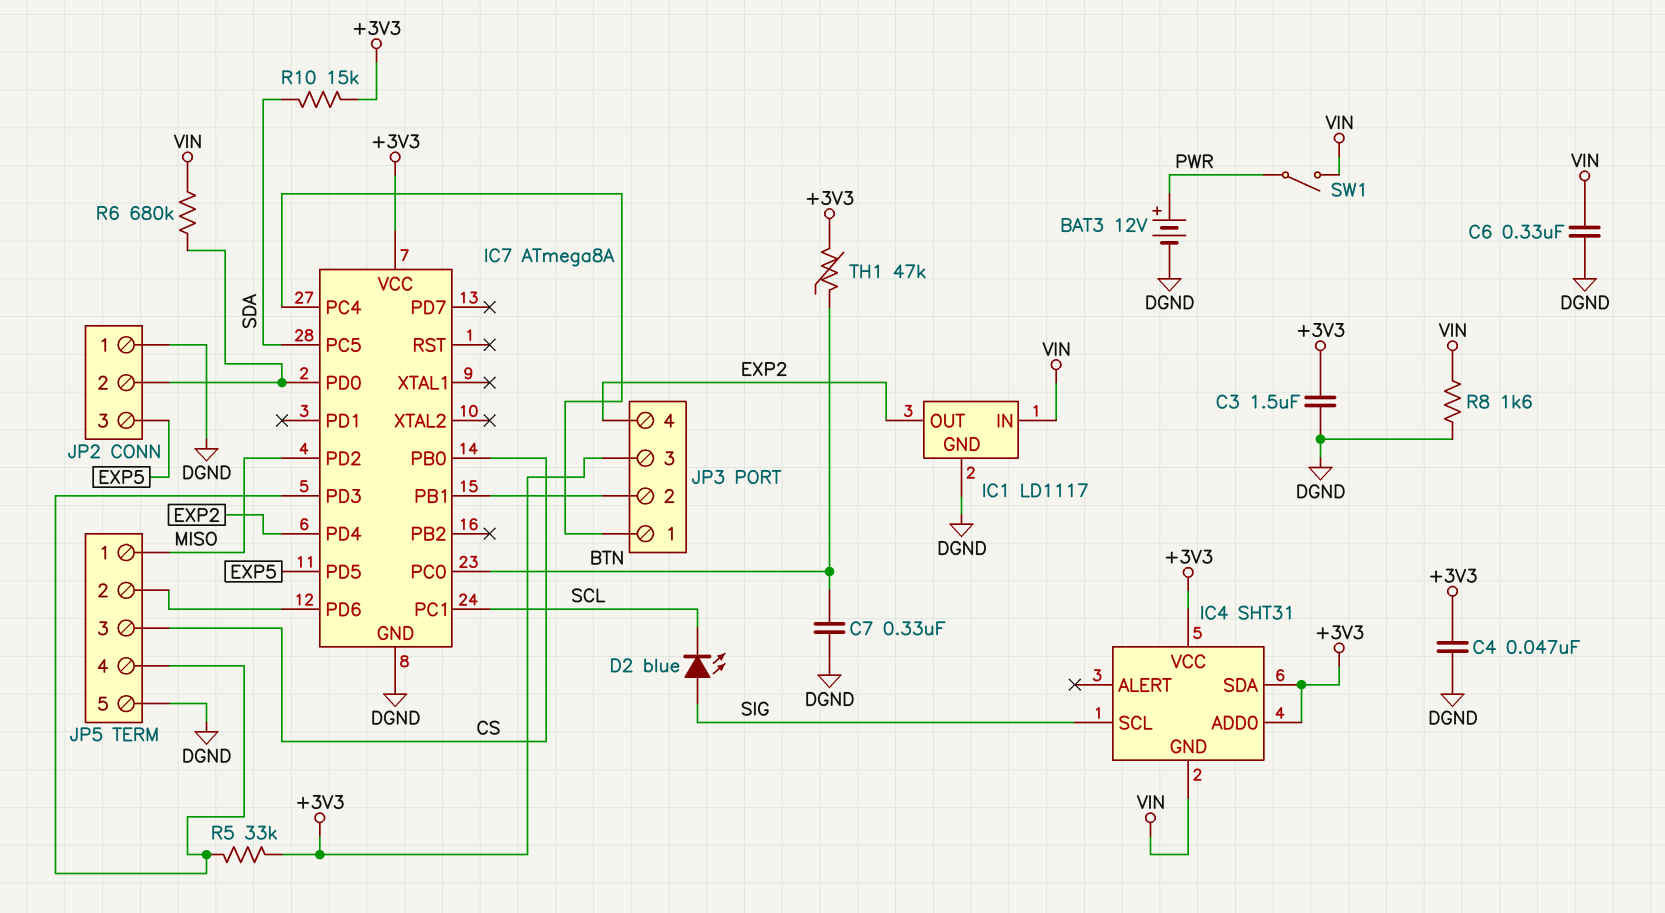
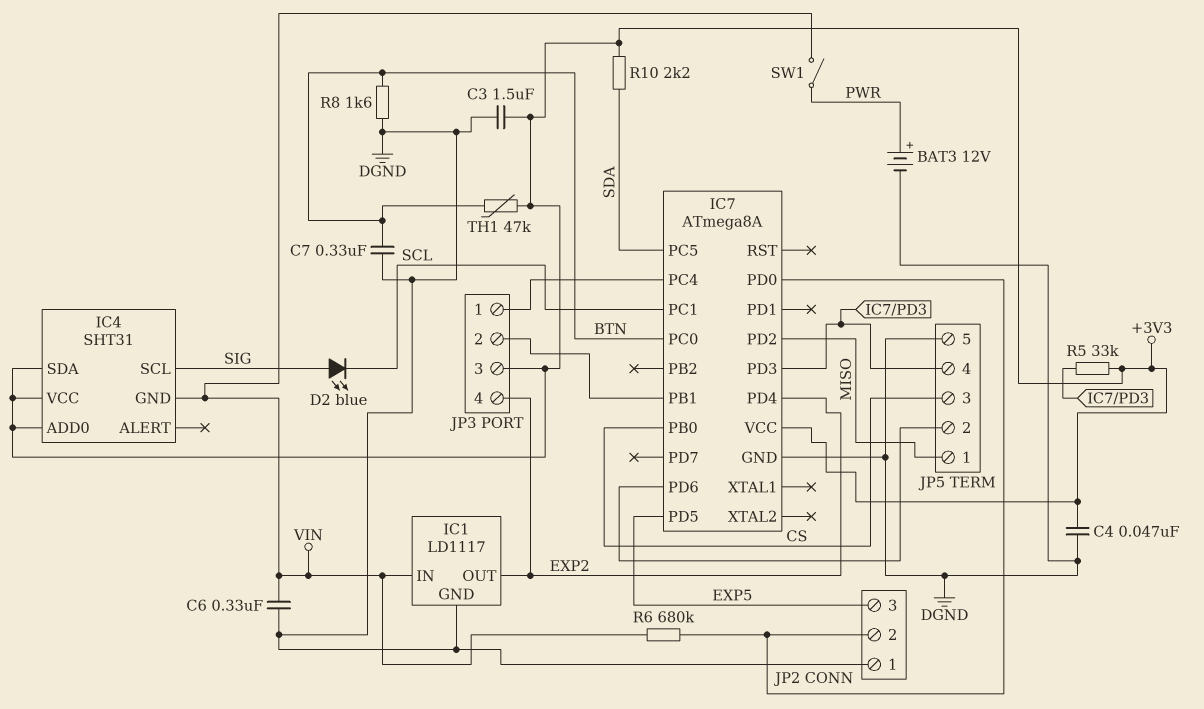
R8: 1.6k (DGND, VIN) -> 1.6k (BTN, DGND)
R10: 15k (+3V3, SDA) -> 2.2k (+3V3, SDA)

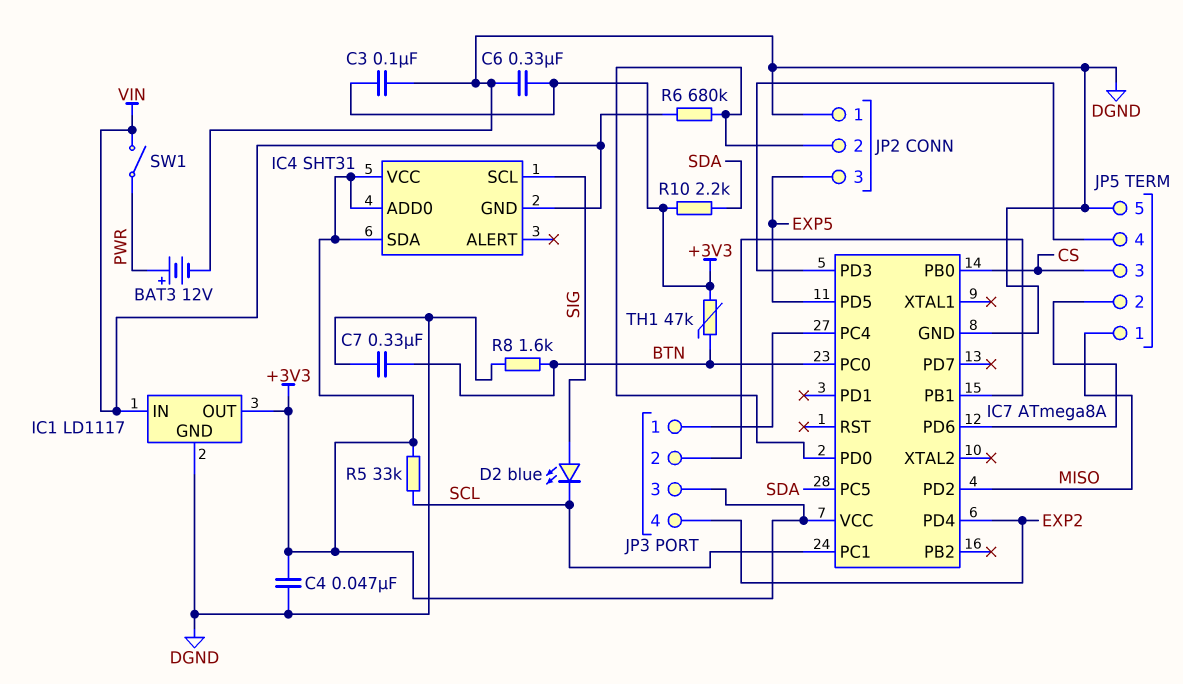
C3: 1.5uF (+3V3, DGND) -> 100nF (+3V3, DGND)
C6: 330nF (DGND, VIN) -> 330nF (+3V3, DGND)
IC1 pin OUT: EXP2 -> +3V3
R5: 33k (+3V3, IC7/PD3) -> 33k (+3V3, SCL)

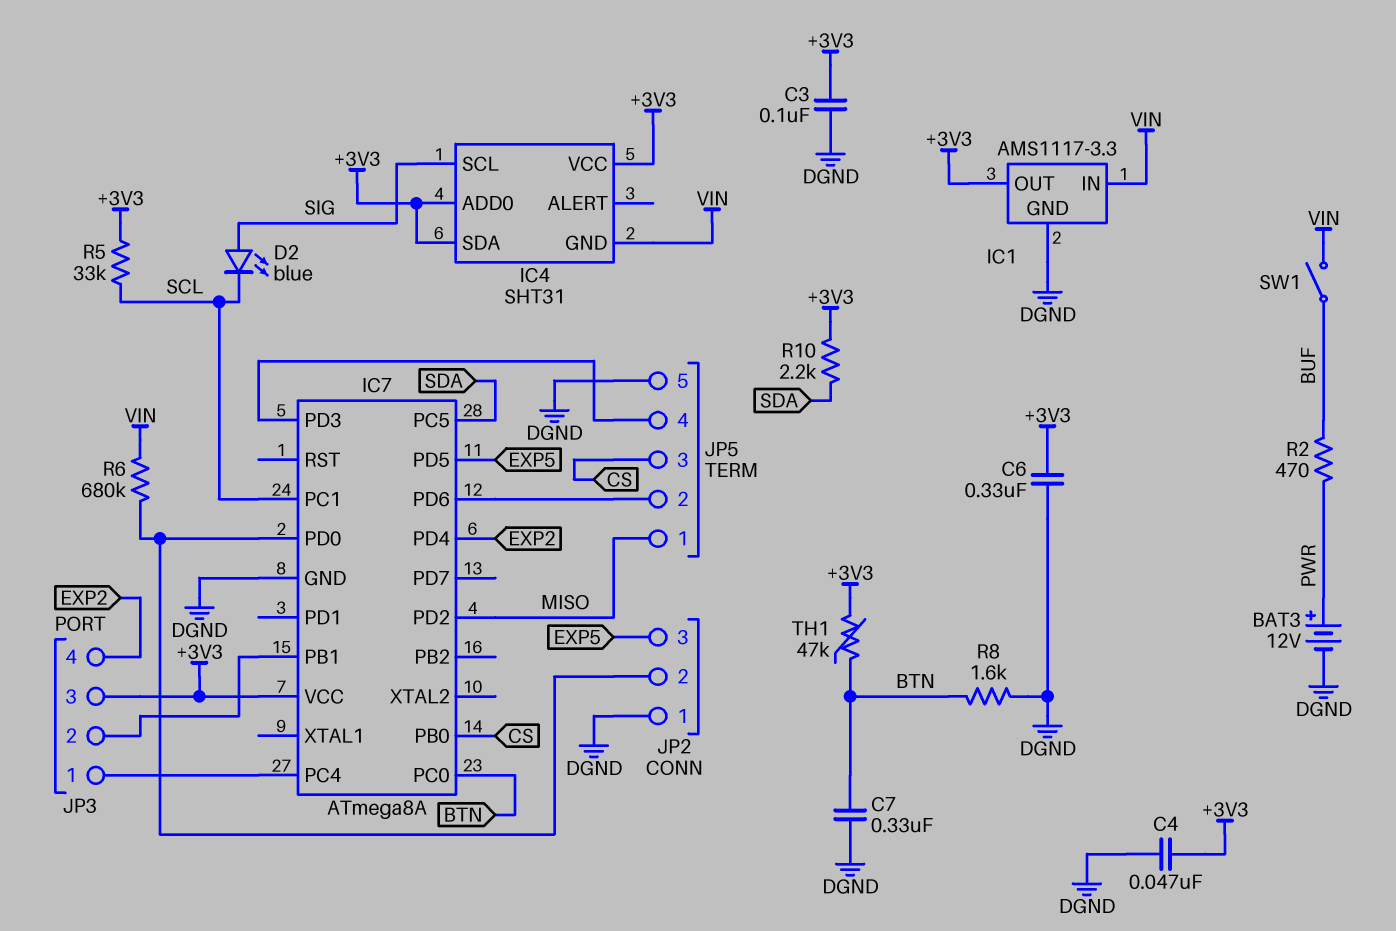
IC1: LD1117 -> AMS1117-3.3
R2: none -> 470 (BUF, PWR)
SW1: switch (PWR, VIN) -> switch (BUF, VIN)

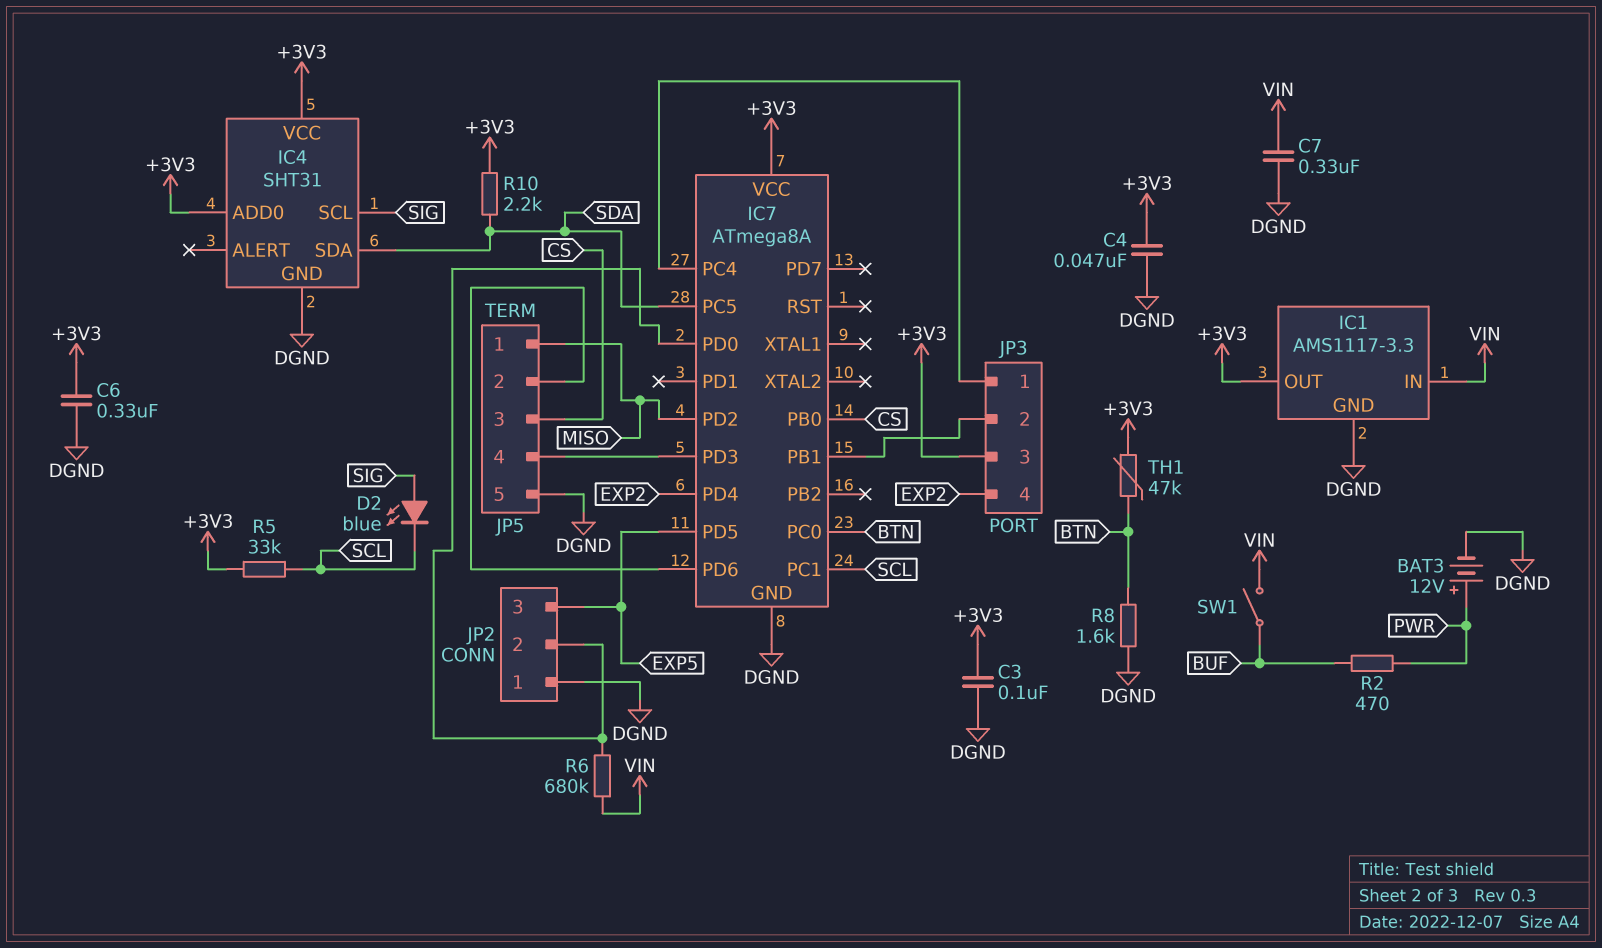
C7: 330nF (BTN, DGND) -> 330nF (DGND, VIN)
IC4 pin GND: VIN -> DGND
IC4 pin SDA: +3V3 -> SDA

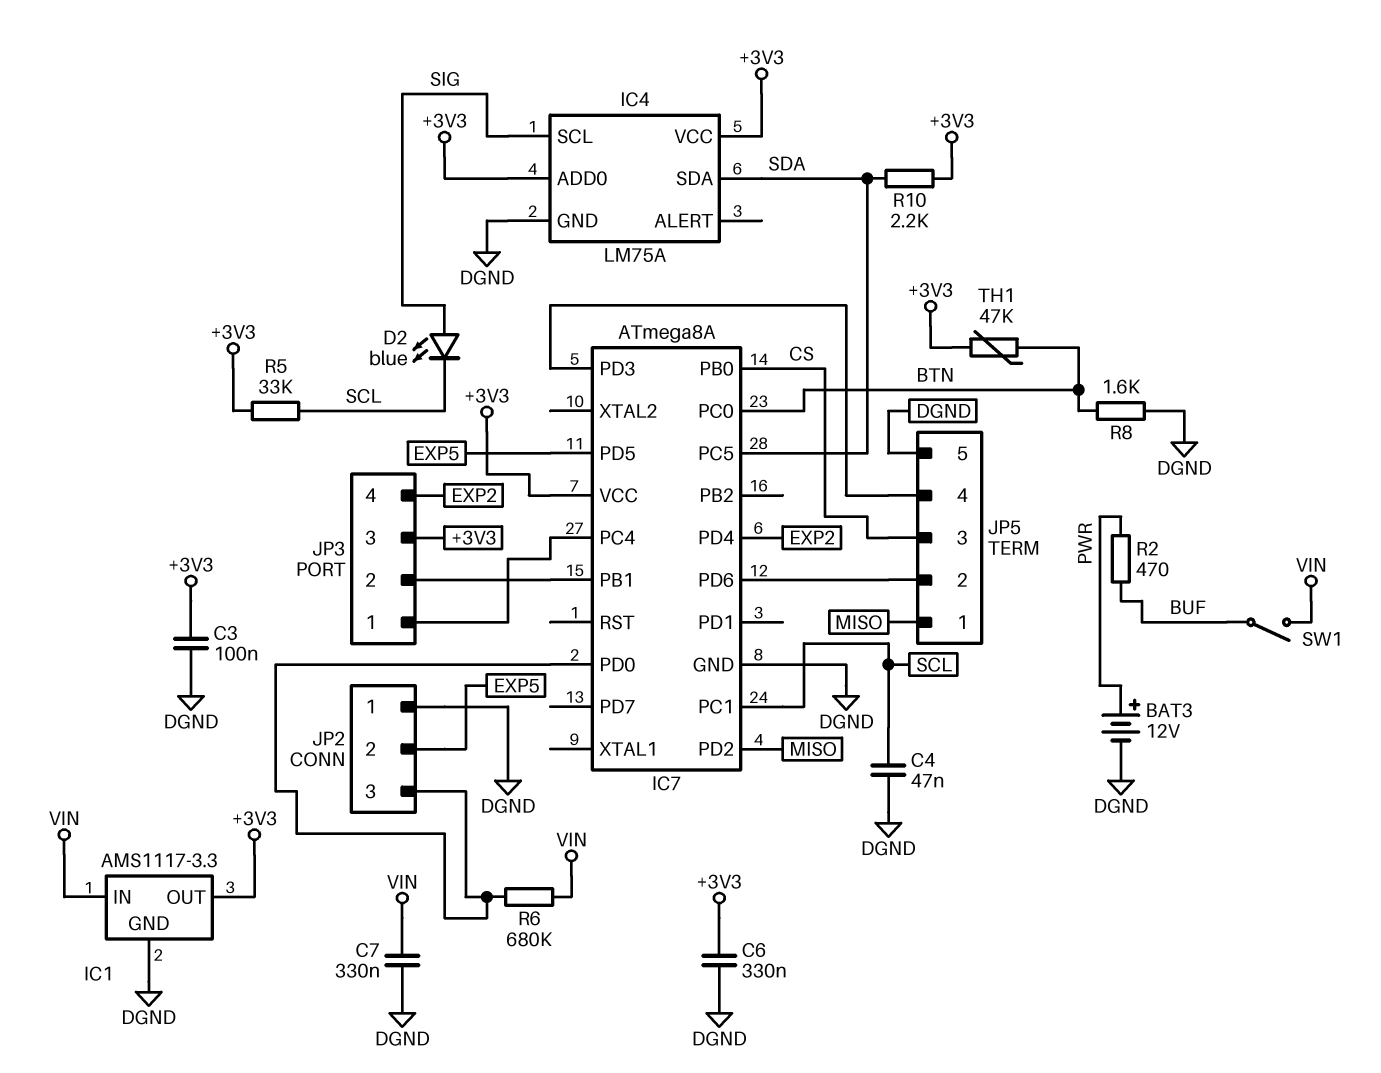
C4: 47nF (+3V3, DGND) -> 47nF (DGND, SCL)
IC4: SHT31 -> LM75A
JP2 pin 2: IC7/PD0 -> EXP5
JP2 pin 3: EXP5 -> IC7/PD0

